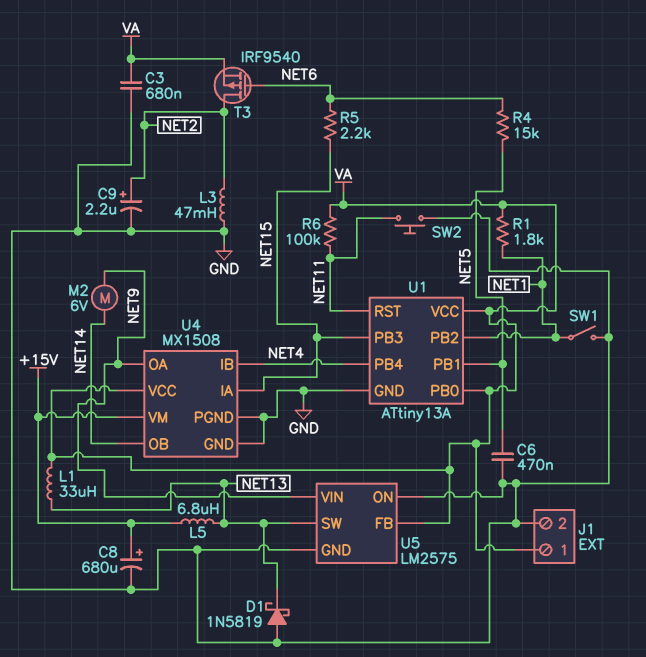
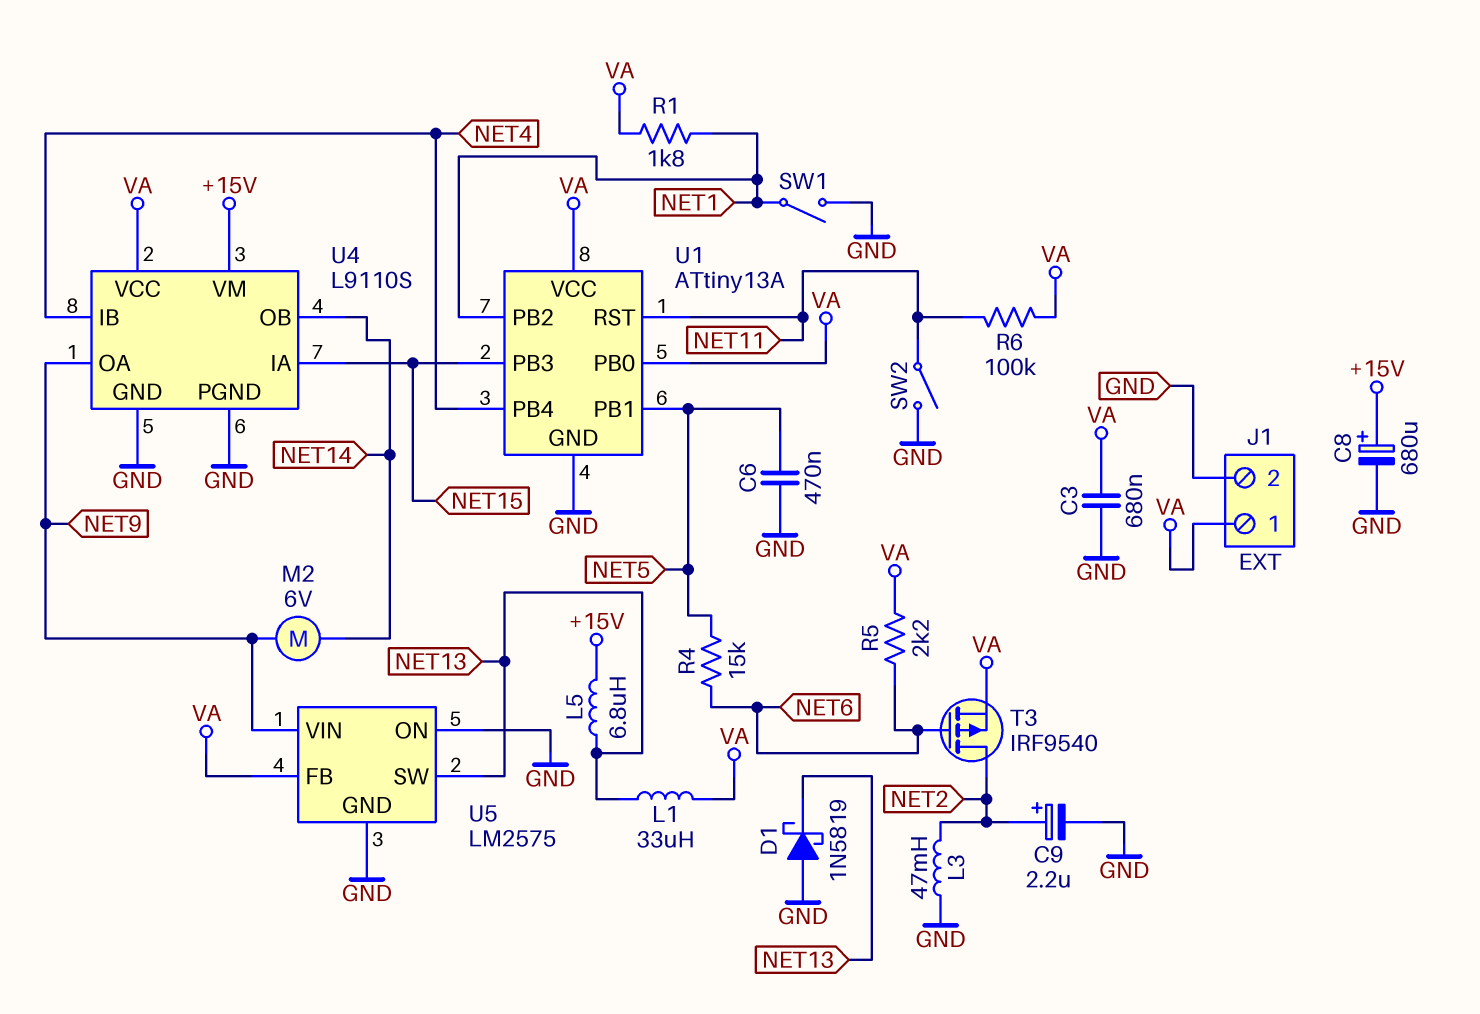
R5: 2.2k (NET6, NET15) -> 2.2k (NET6, VA)
SW2: button (GND, NET11) -> switch (GND, NET11)
U4: MX1508 -> L9110S

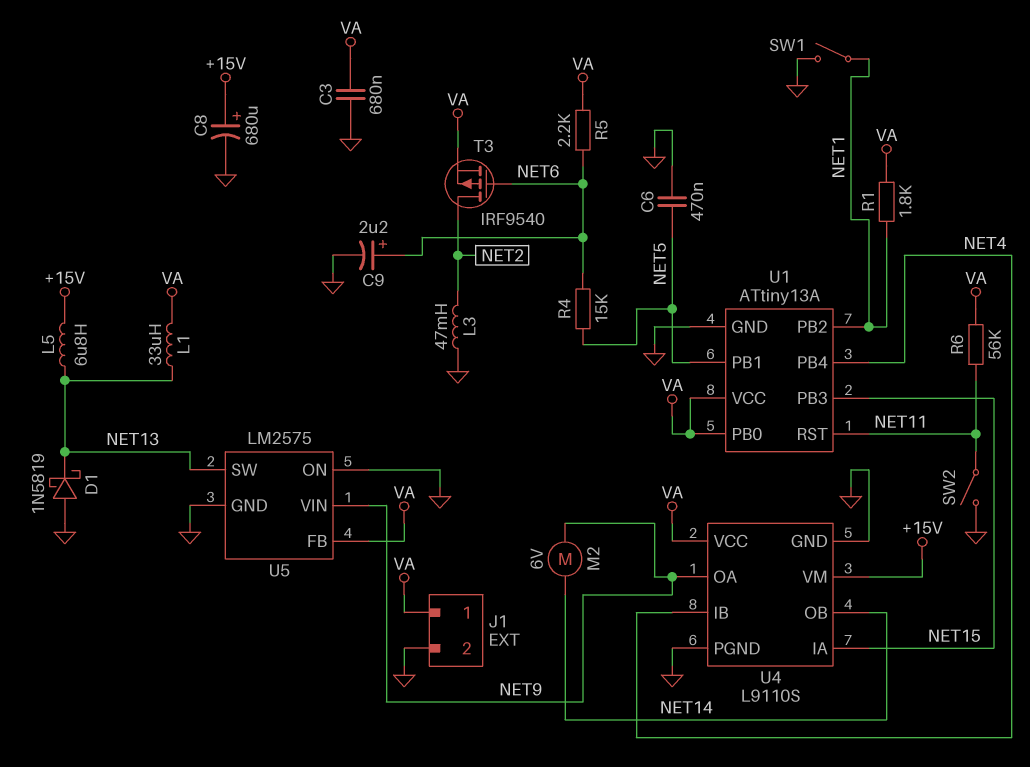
C9: 2.2uF (plus NET2, minus GND) -> 2.2uF (plus NET6, minus GND)
R6: 100k (NET11, VA) -> 56k (NET11, VA)

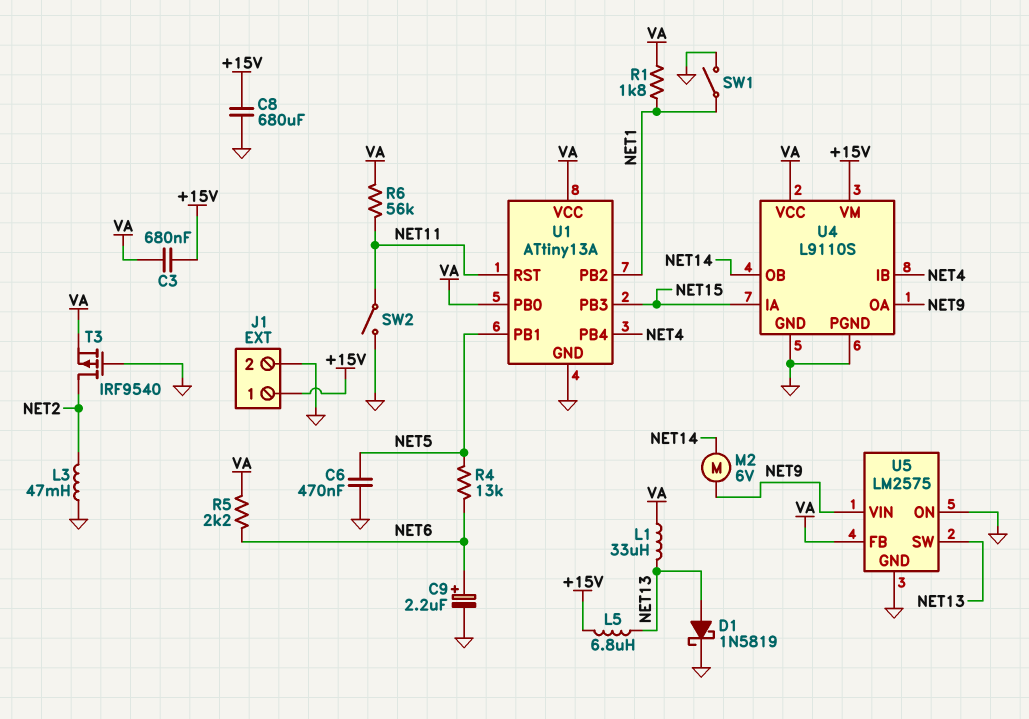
C3: 680nF (GND, VA) -> 680nF (+15V, VA)
C8: 680uF (plus +15V, minus GND) -> 680uF (+15V, GND)
D1: schottky 1N5819 (A GND, K NET13) -> schottky 1N5819 (A NET13, K GND)
J1 pin 1: VA -> +15V
R4: 15k (NET5, NET6) -> 13k (NET5, NET6)
T3: PMOS IRF9540 (G NET6, D NET2, S VA) -> PMOS IRF9540 (G GND, D NET2, S VA)

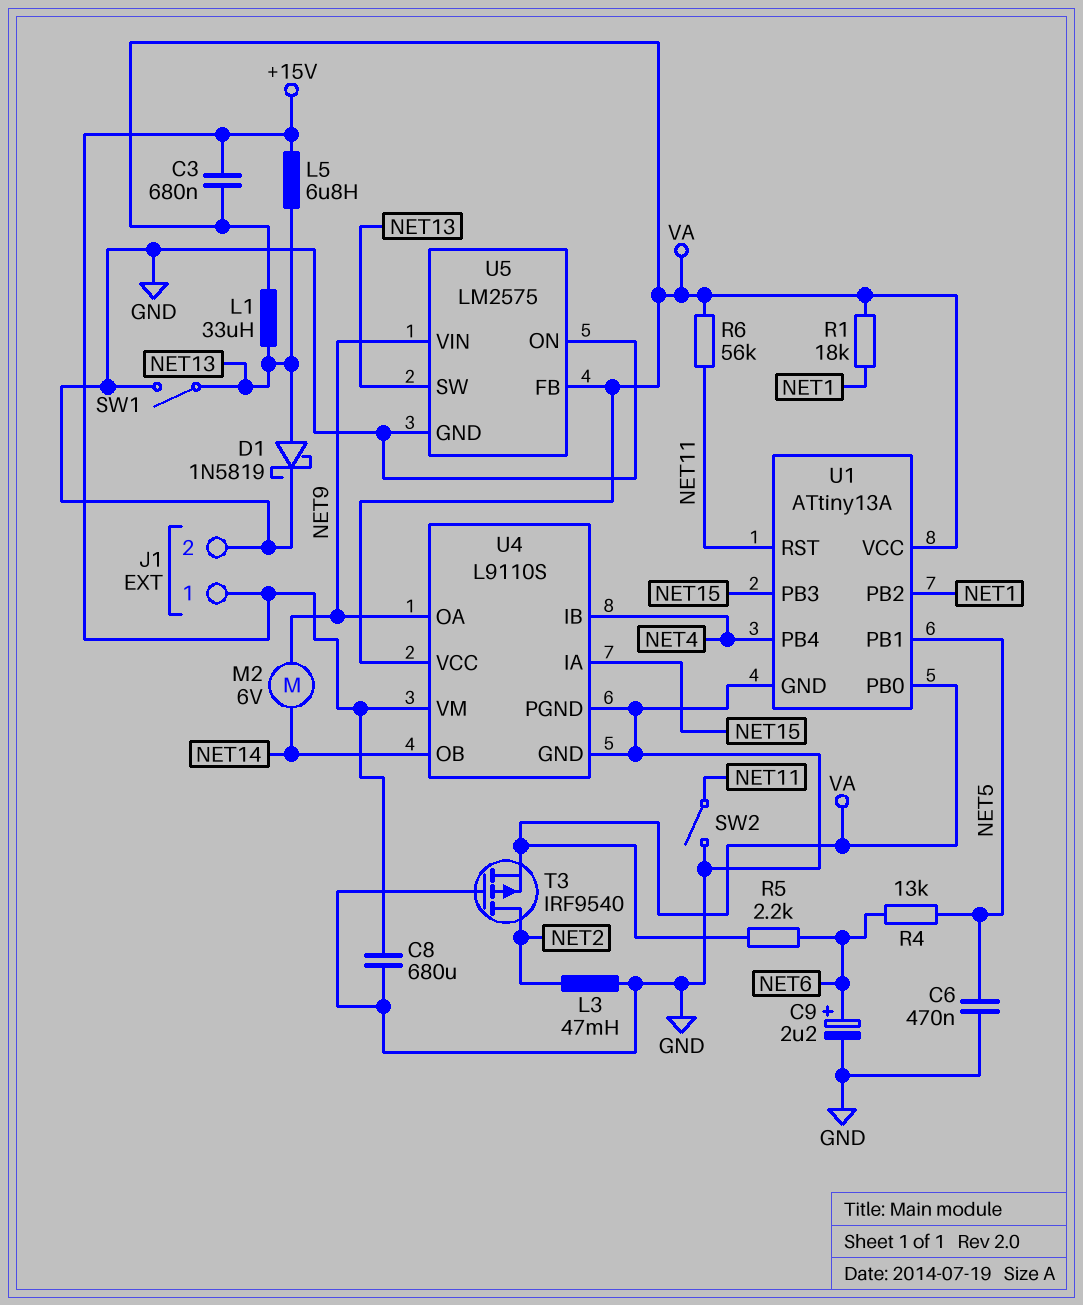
R1: 1.8k (NET1, VA) -> 18k (NET1, VA)
SW1: switch (GND, NET1) -> switch (GND, NET13)

